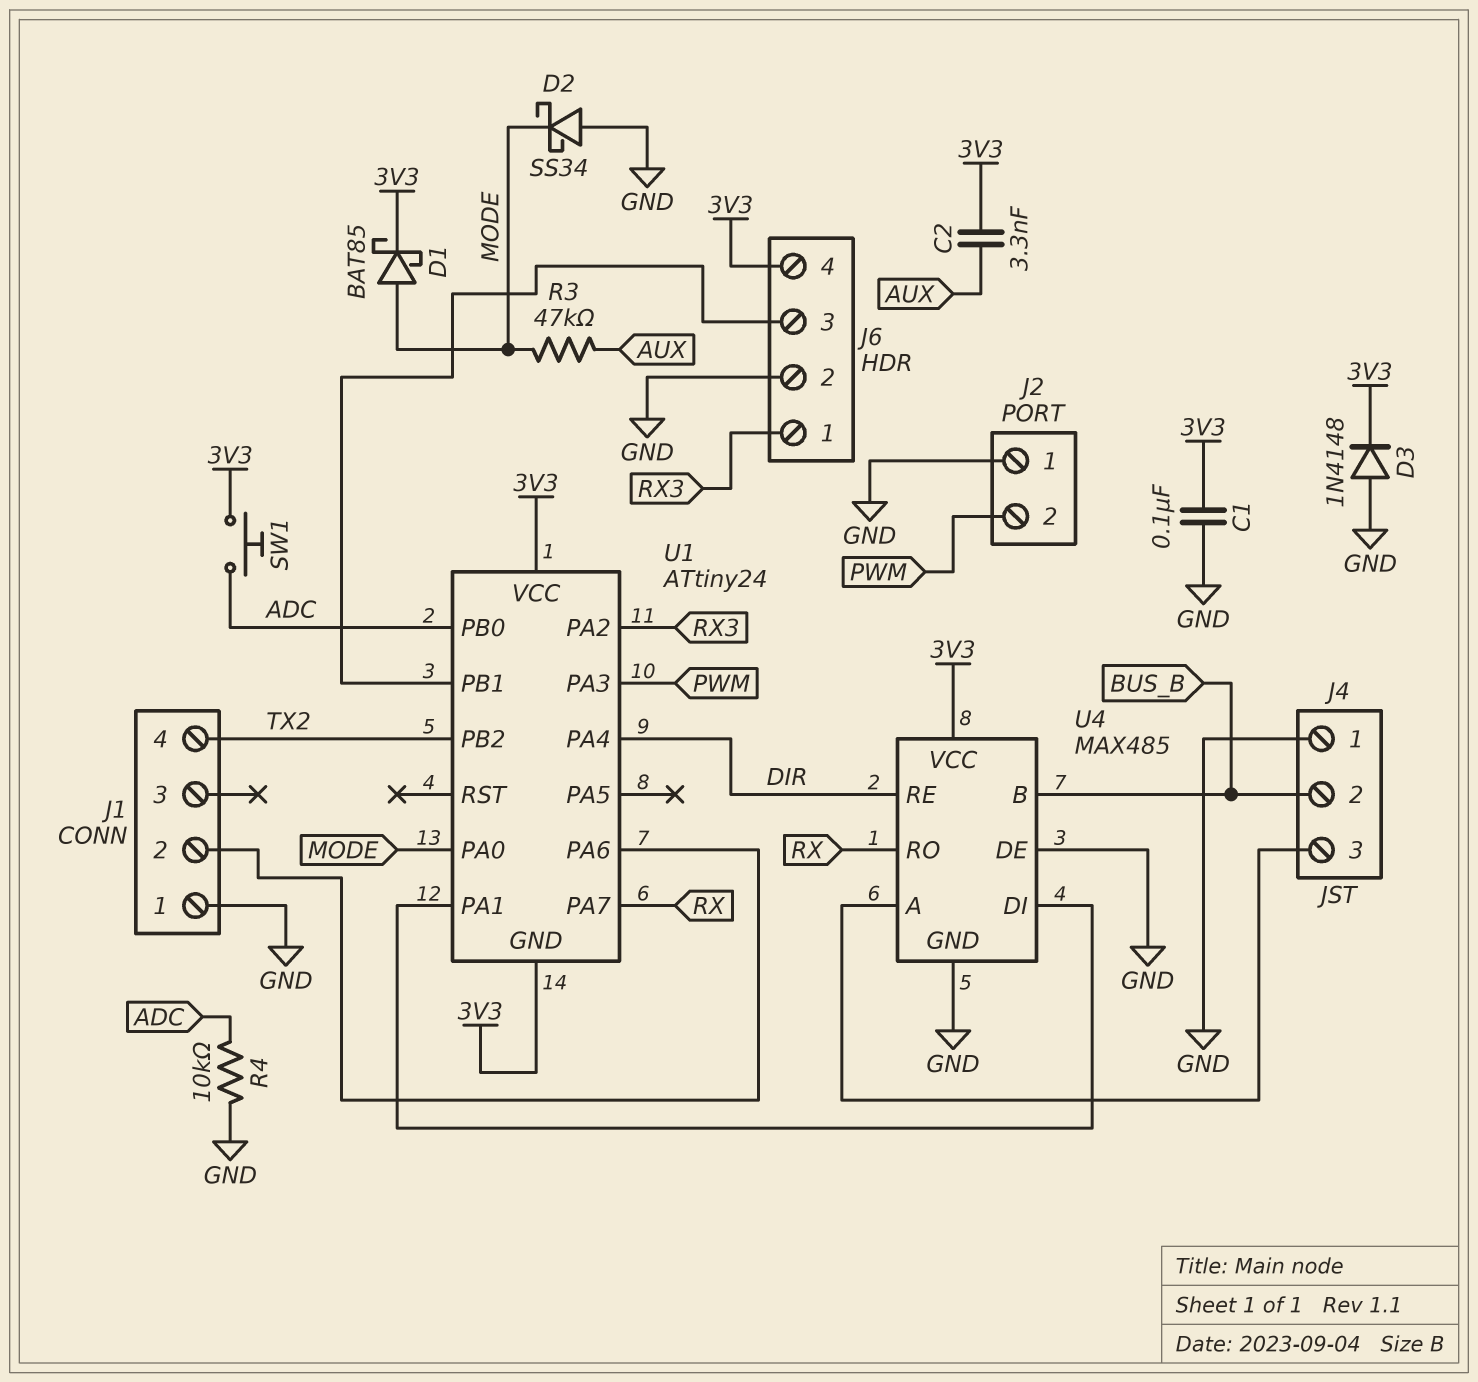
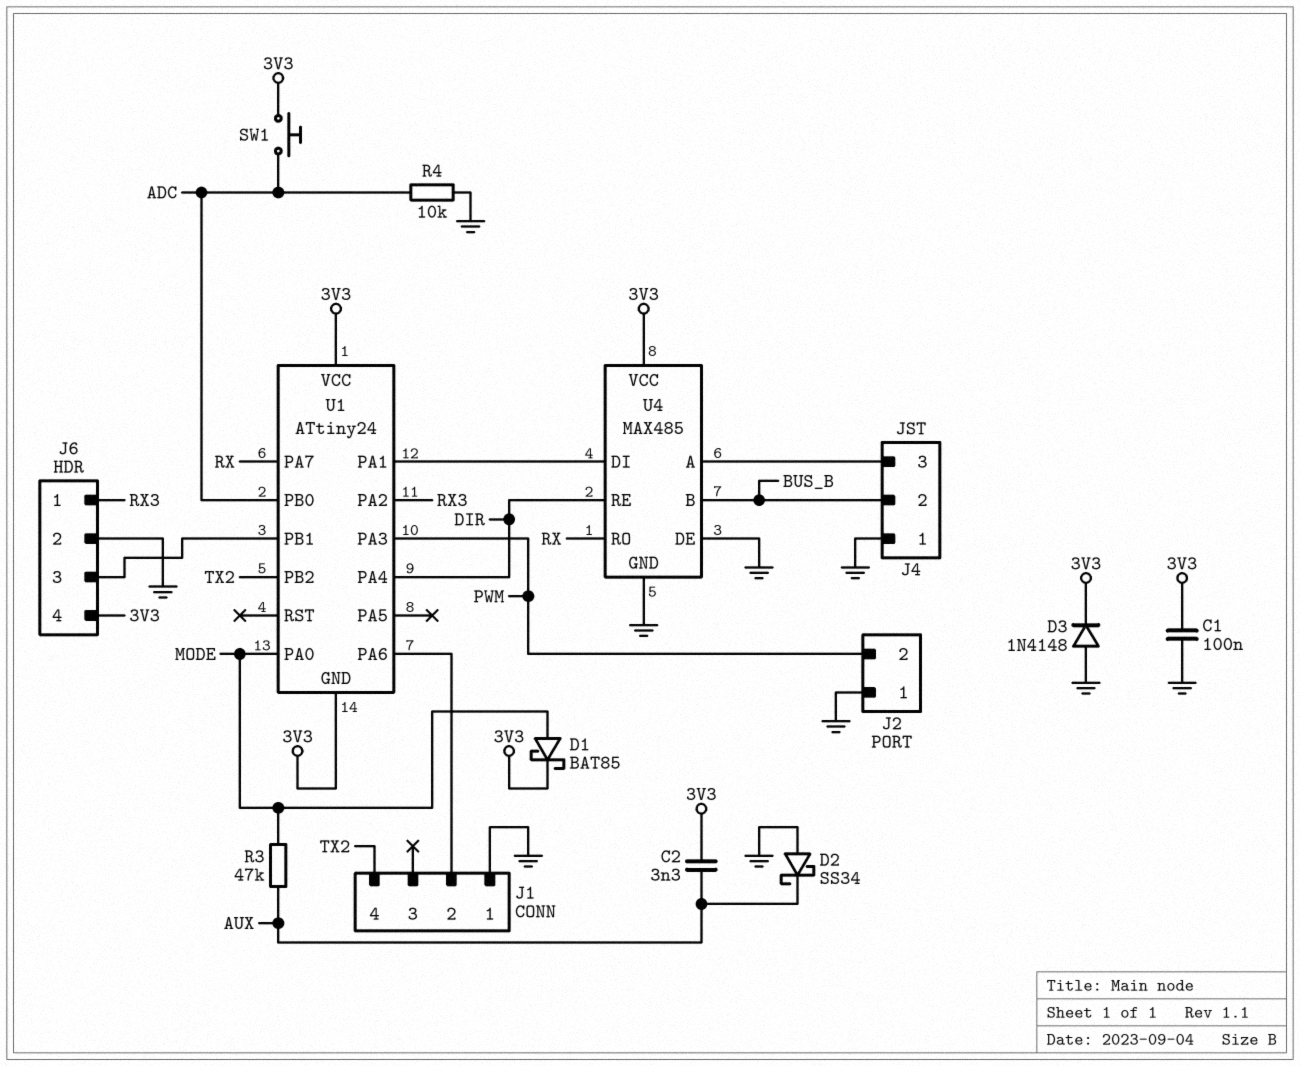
D2: schottky SS34 (A GND, K MODE) -> schottky SS34 (A GND, K AUX)

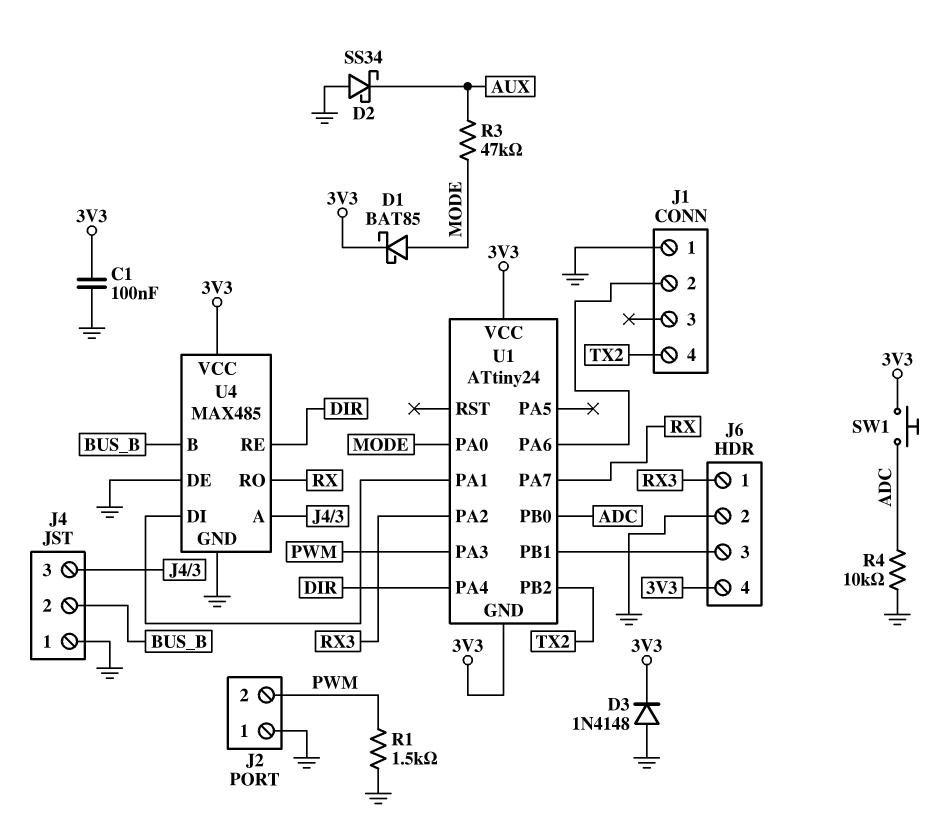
C2: 3.3nF (3V3, AUX) -> none
R1: none -> 1.5k (GND, PWM)

